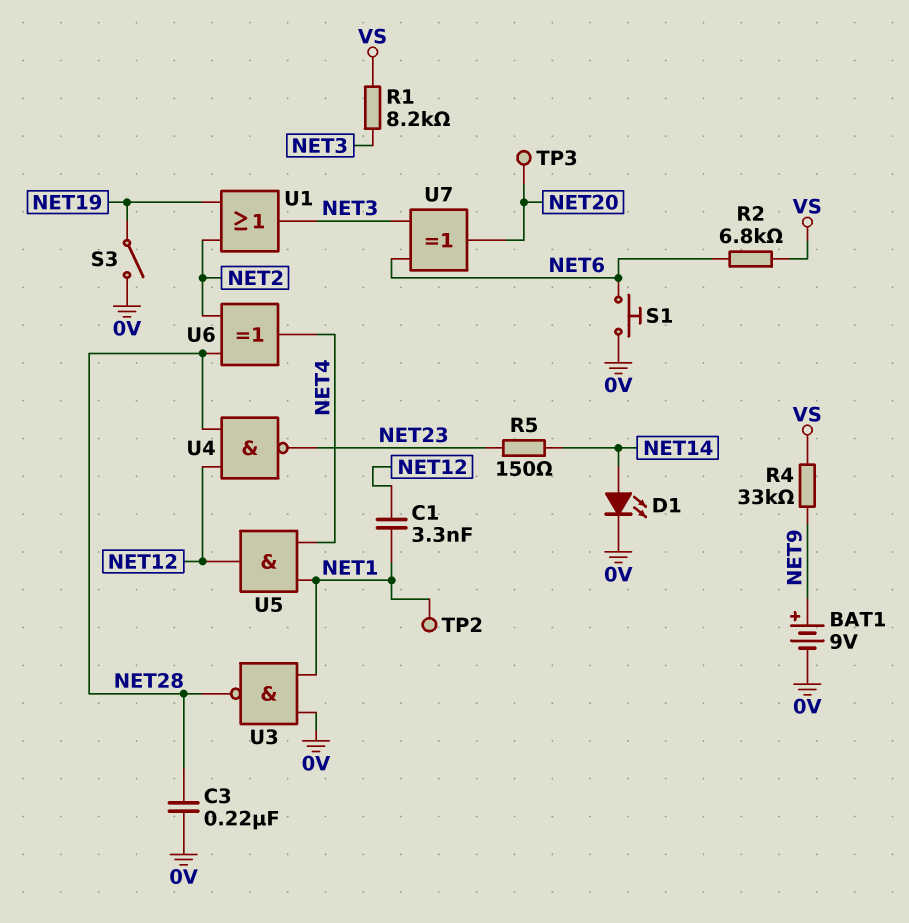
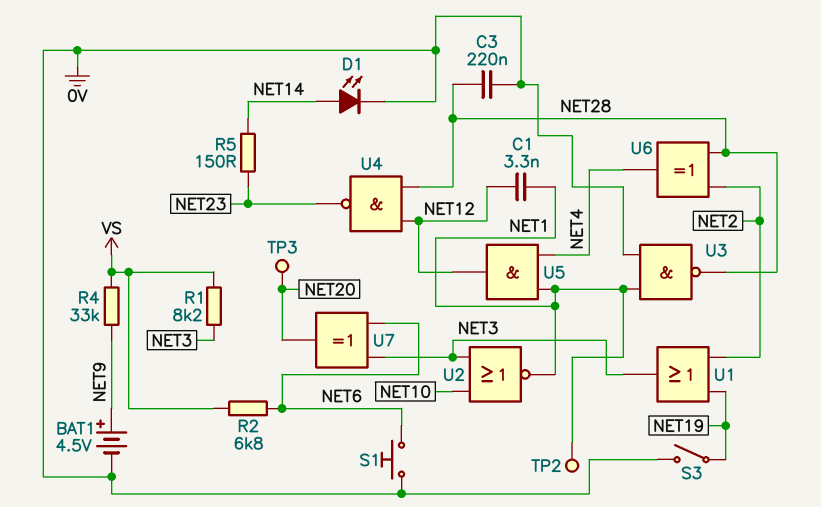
BAT1: 9V (plus NET9, minus 0V) -> 4.5V (plus NET9, minus 0V)
U2: none -> NOR (in NET3, in NET10, out NET1)

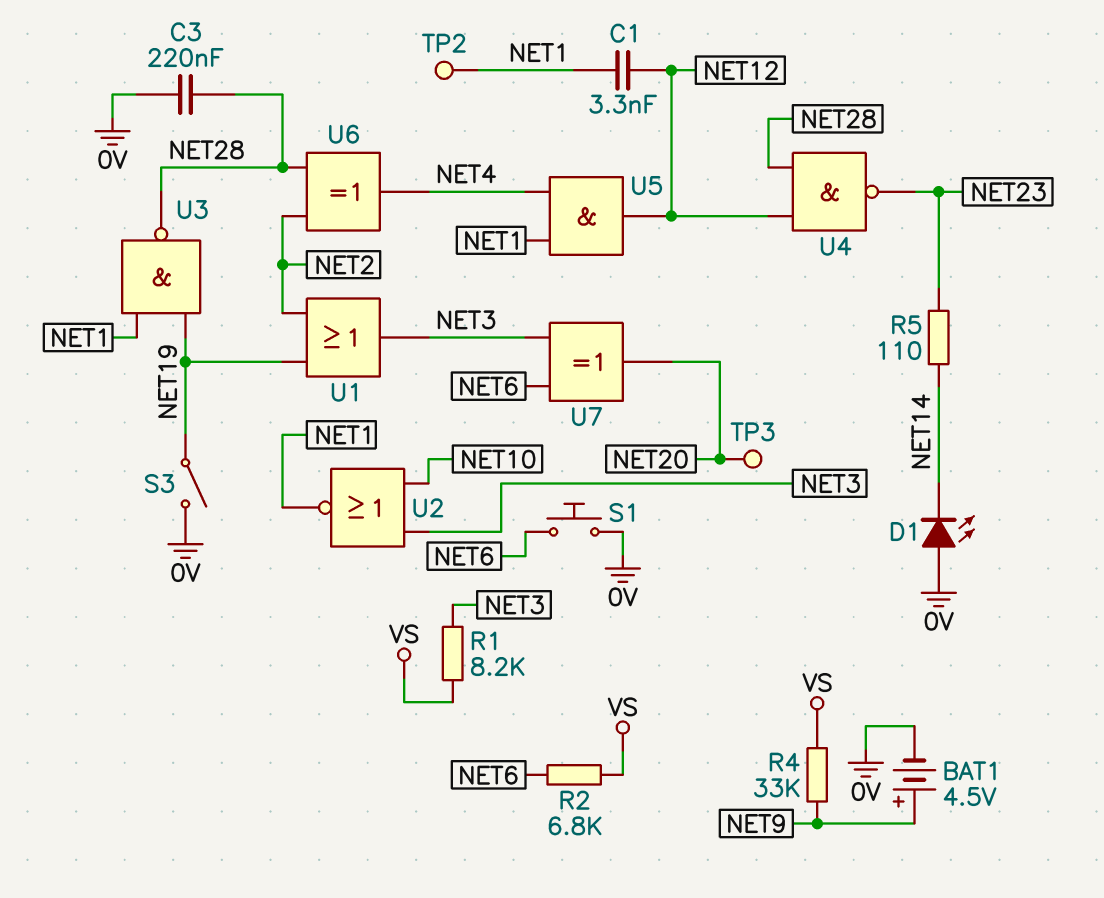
D1: LED (A NET14, K 0V) -> LED (A 0V, K NET14)
R5: 150 (NET14, NET23) -> 110 (NET14, NET23)
U3: NAND (in 0V, in NET1, out NET28) -> NAND (in NET1, in NET19, out NET28)

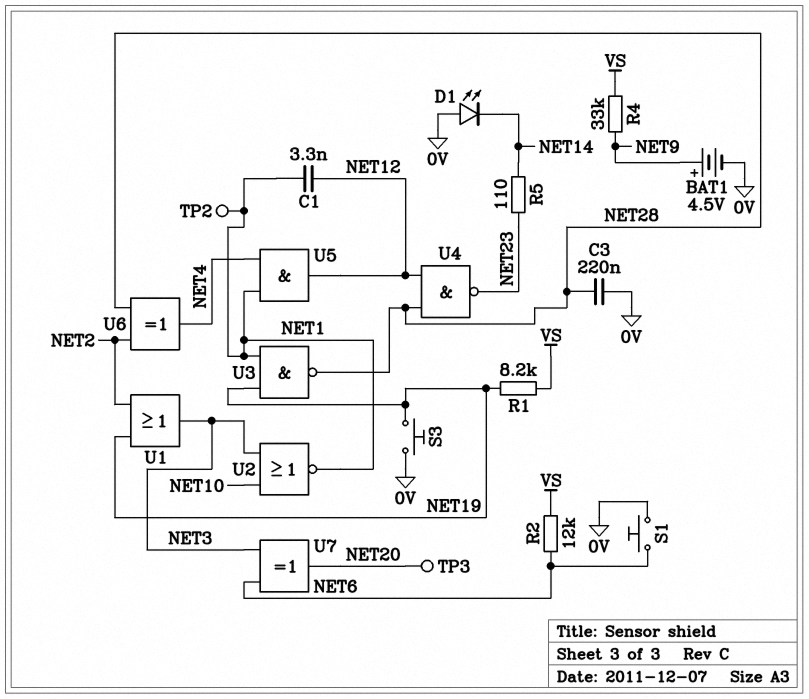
R1: 8.2k (NET3, VS) -> 8.2k (NET19, VS)
R2: 6.8k (NET6, VS) -> 12k (NET6, VS)
S3: switch (0V, NET19) -> button (0V, NET19)

